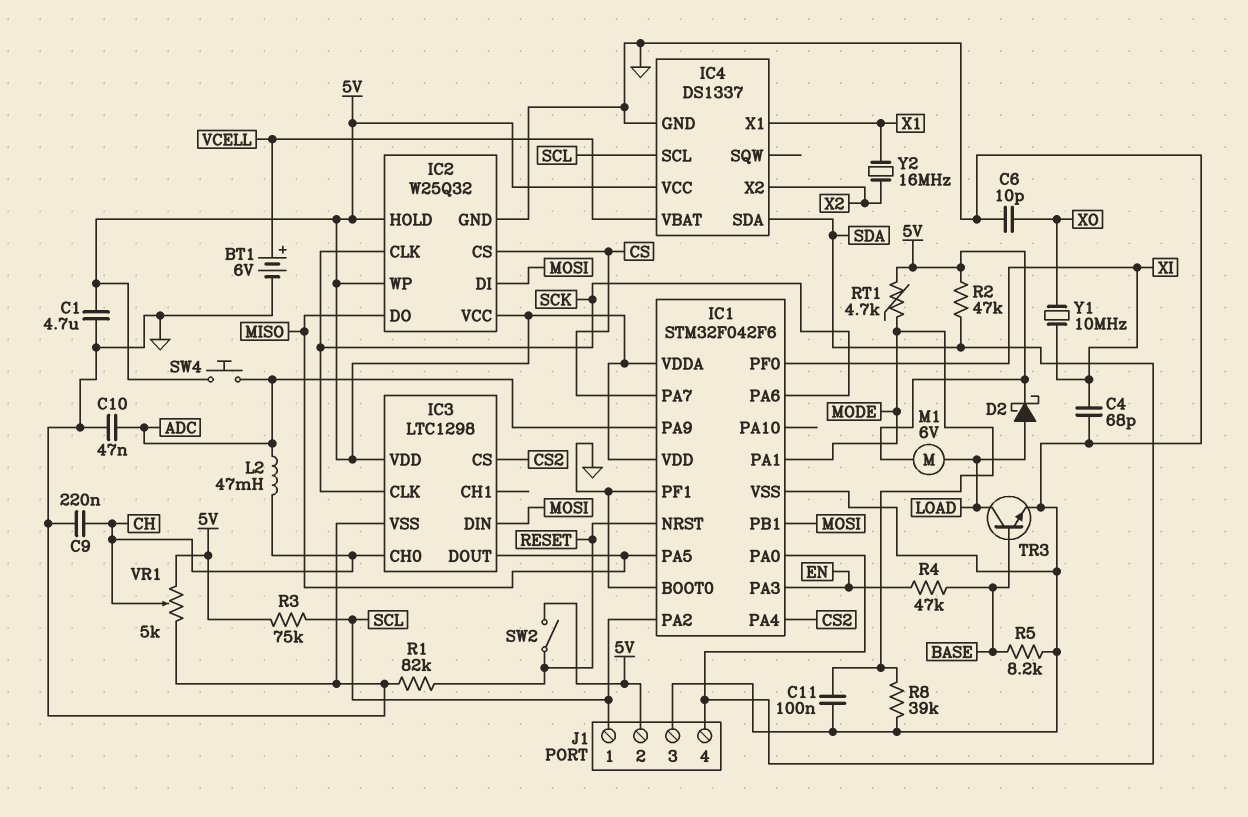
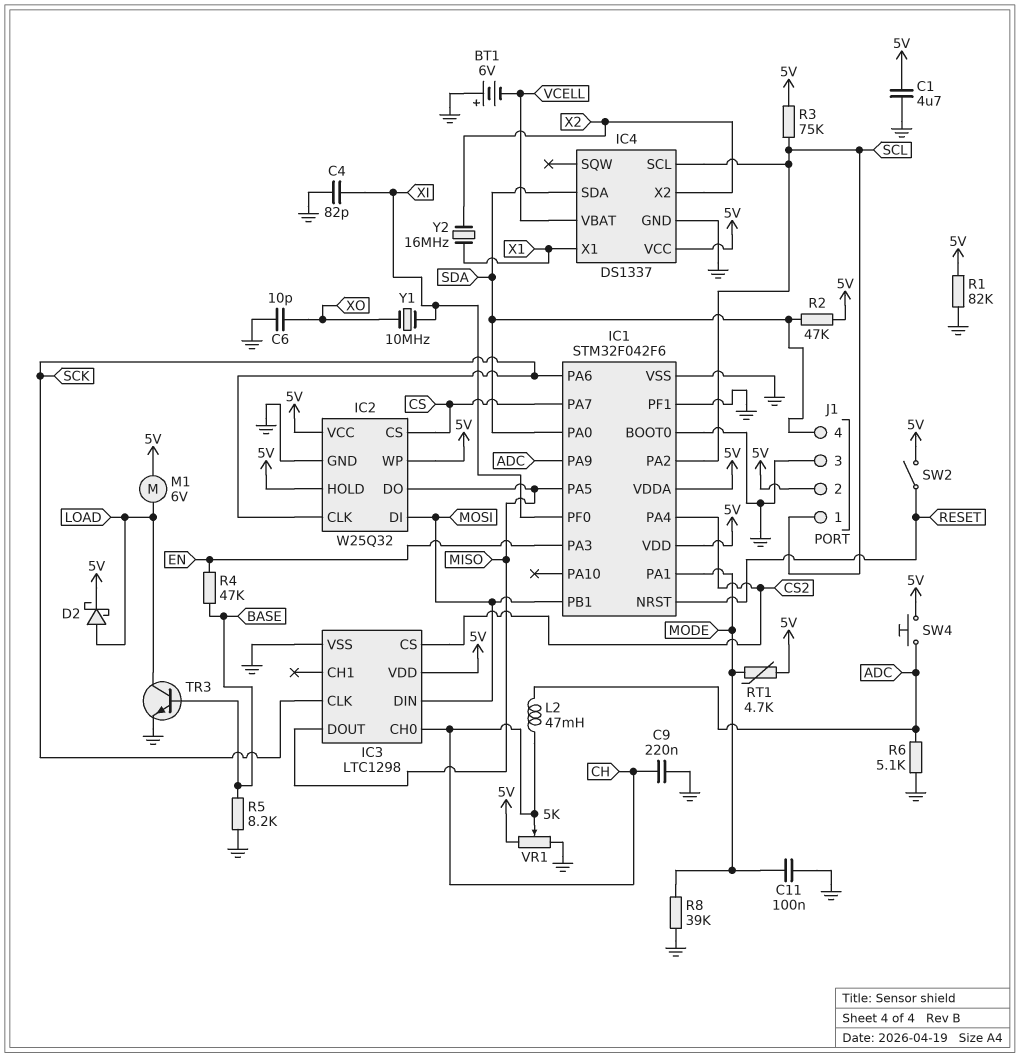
BT1: 6V (plus VCELL, minus GND) -> 6V (plus GND, minus VCELL)
C4: 68pF (GND, XI) -> 82pF (GND, XI)
C10: 47nF (ADC, GND) -> none
R1: 82k (GND, RESET) -> 82k (5V, GND)
R6: none -> 5.1k (ADC, GND)

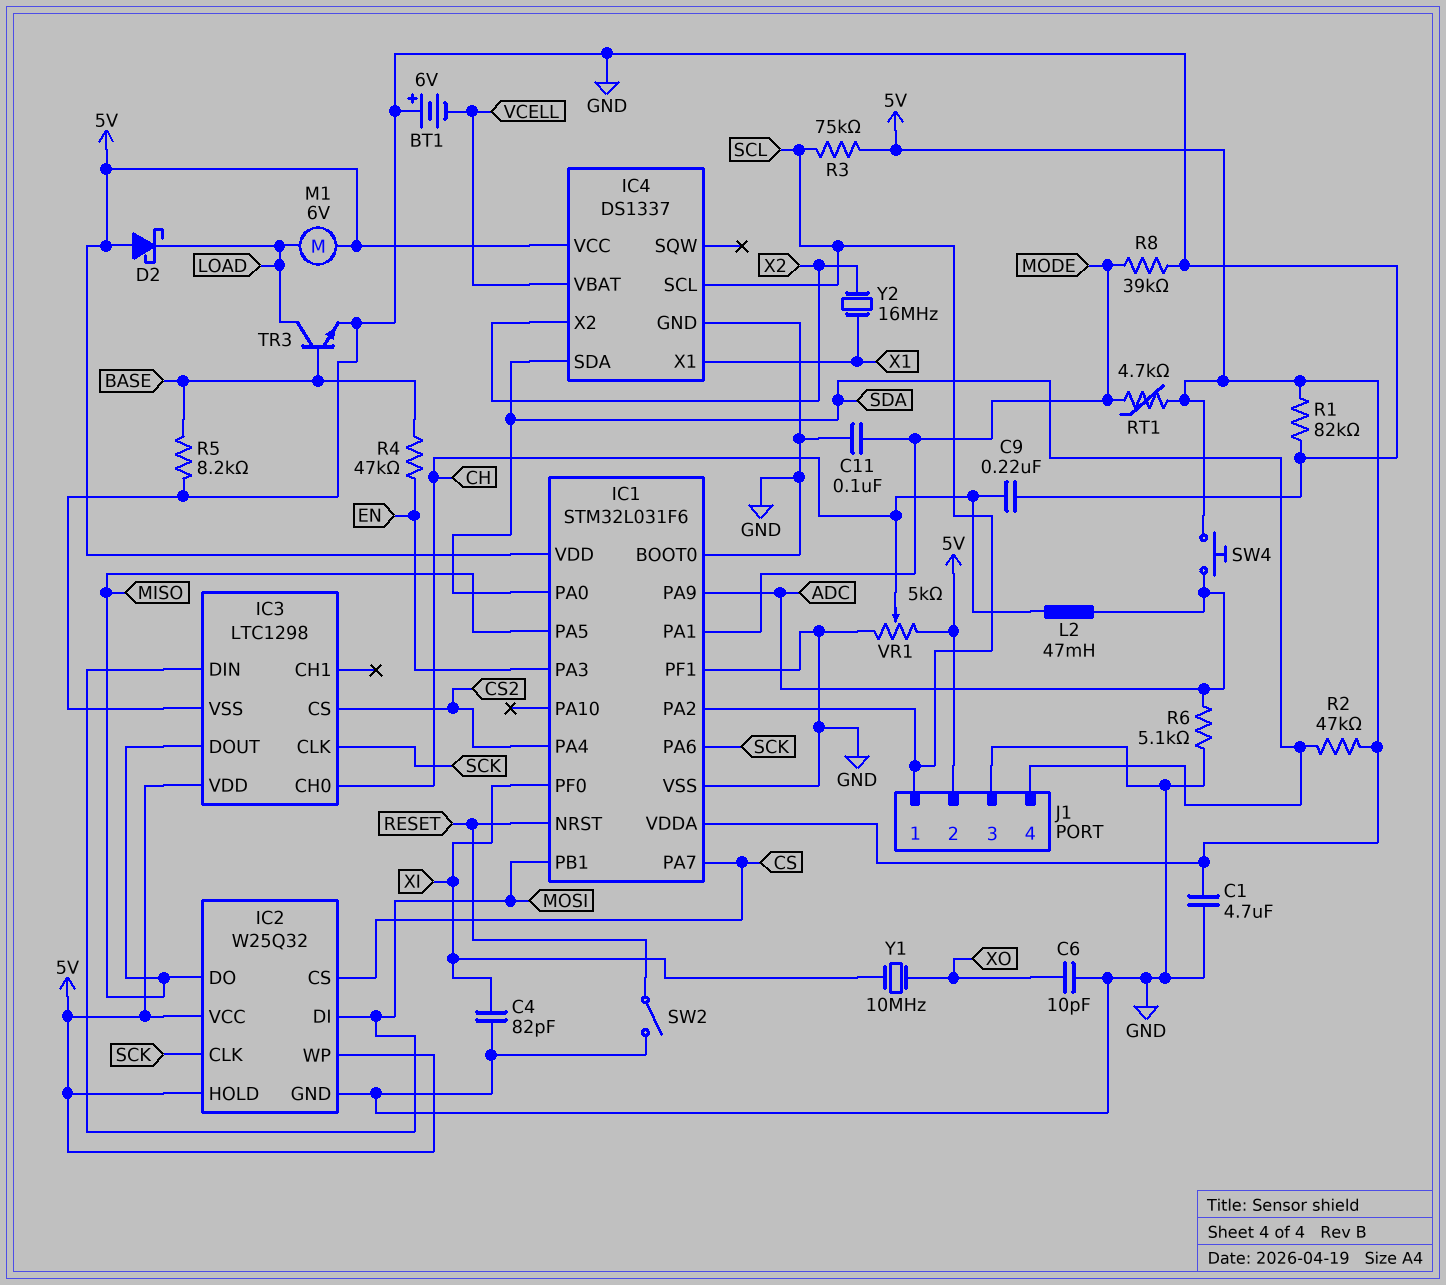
D2: schottky (A LOAD, K 5V) -> schottky (A 5V, K LOAD)
IC1: STM32F042F6 -> STM32L031F6
SW2: switch (5V, RESET) -> switch (GND, RESET)

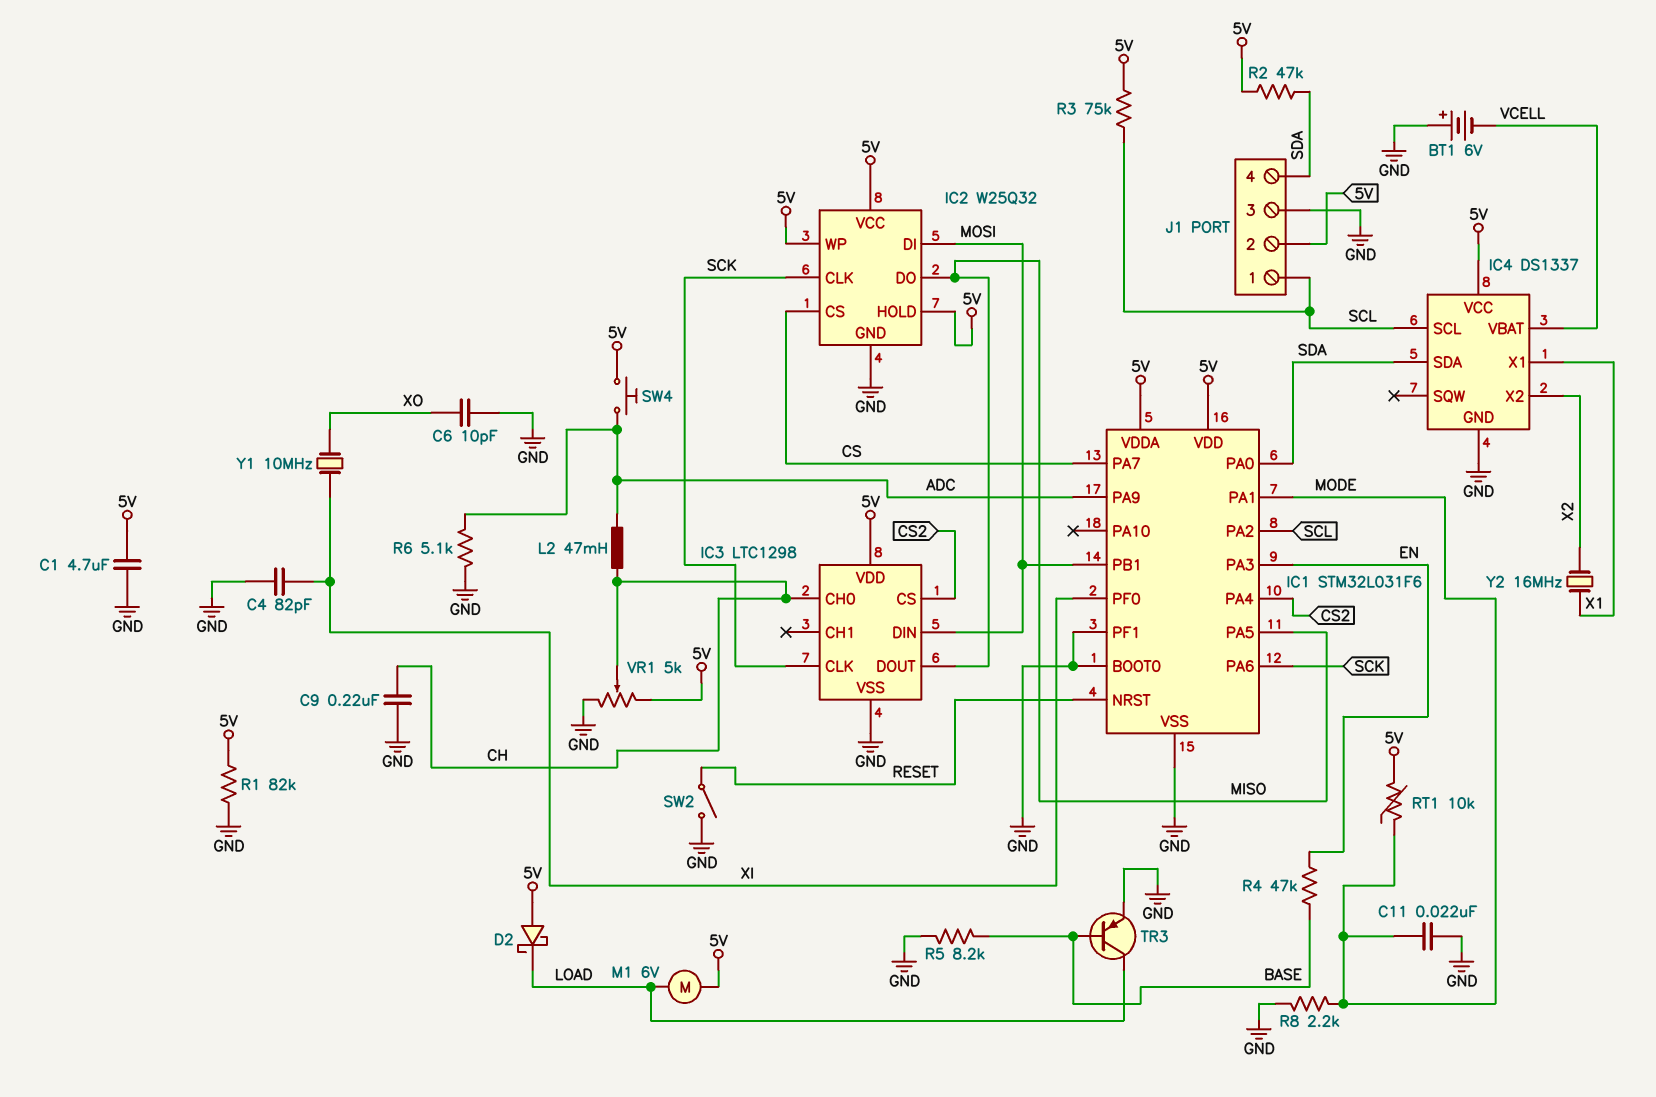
C11: 100nF (GND, MODE) -> 22nF (GND, MODE)
R8: 39k (GND, MODE) -> 2.2k (GND, MODE)
RT1: 4.7k (5V, MODE) -> 10k (5V, MODE)
TR3: NPN (B BASE, C LOAD, E GND) -> PNP (B BASE, C LOAD, E GND)

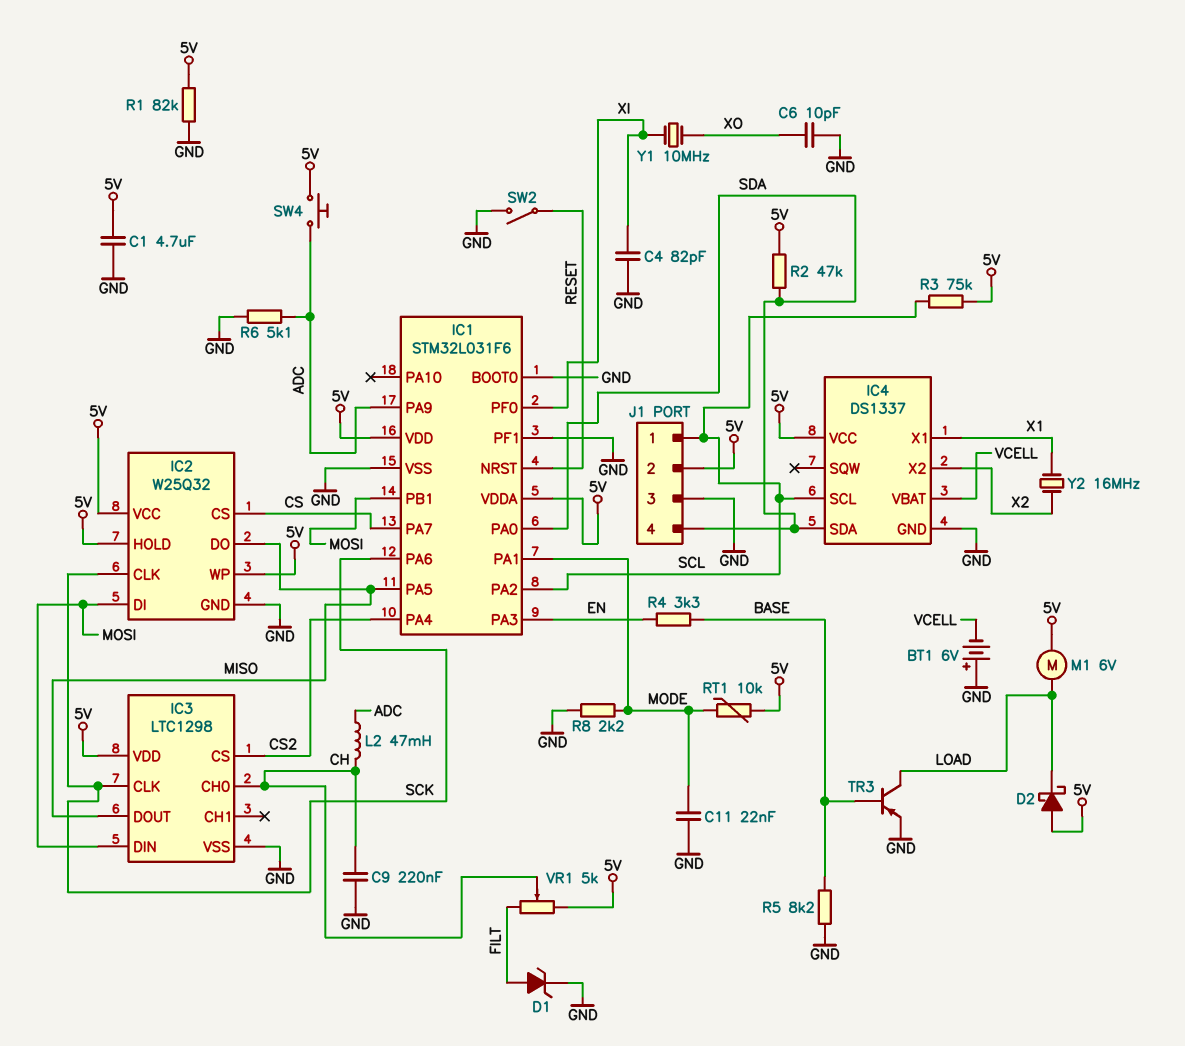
D1: none -> zener (A FILT, K GND)
R4: 47k (BASE, EN) -> 3.3k (BASE, EN)
VR1: 5k (5V, GND, wiper CH) -> 5k (5V, FILT, wiper CH)

